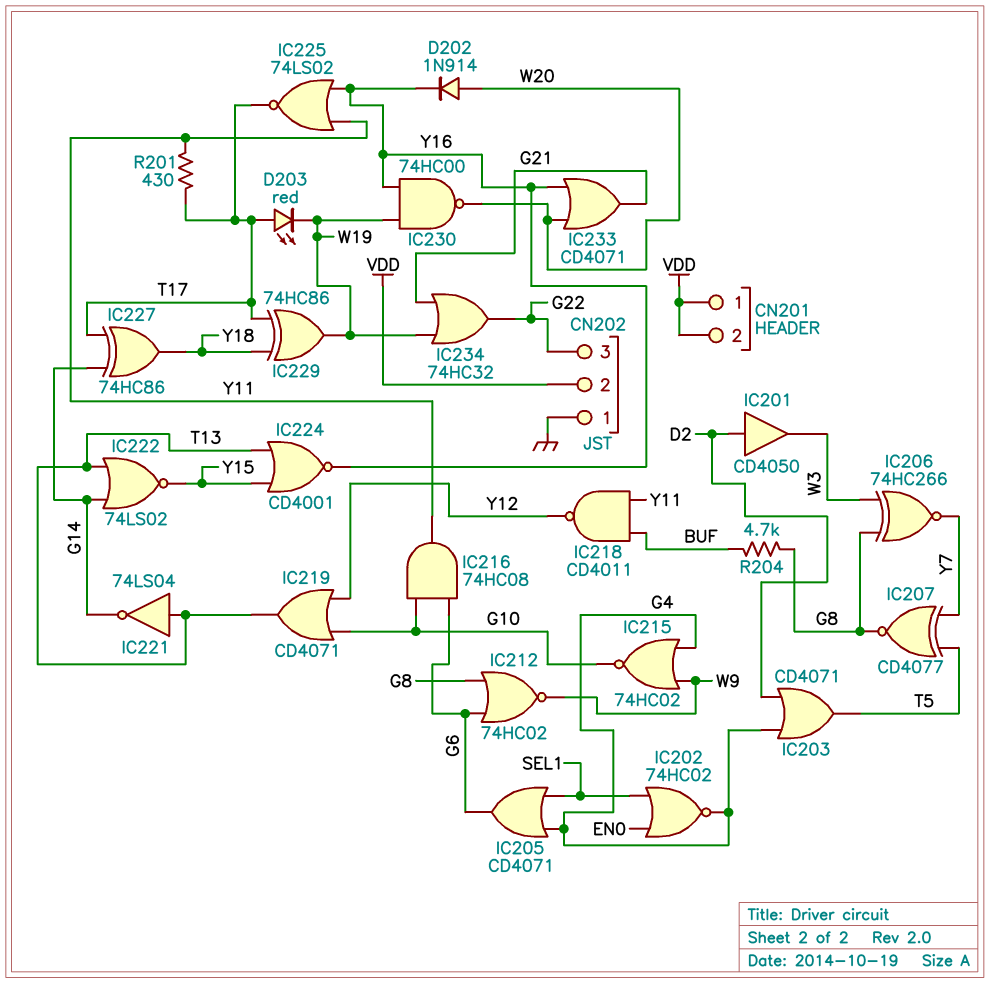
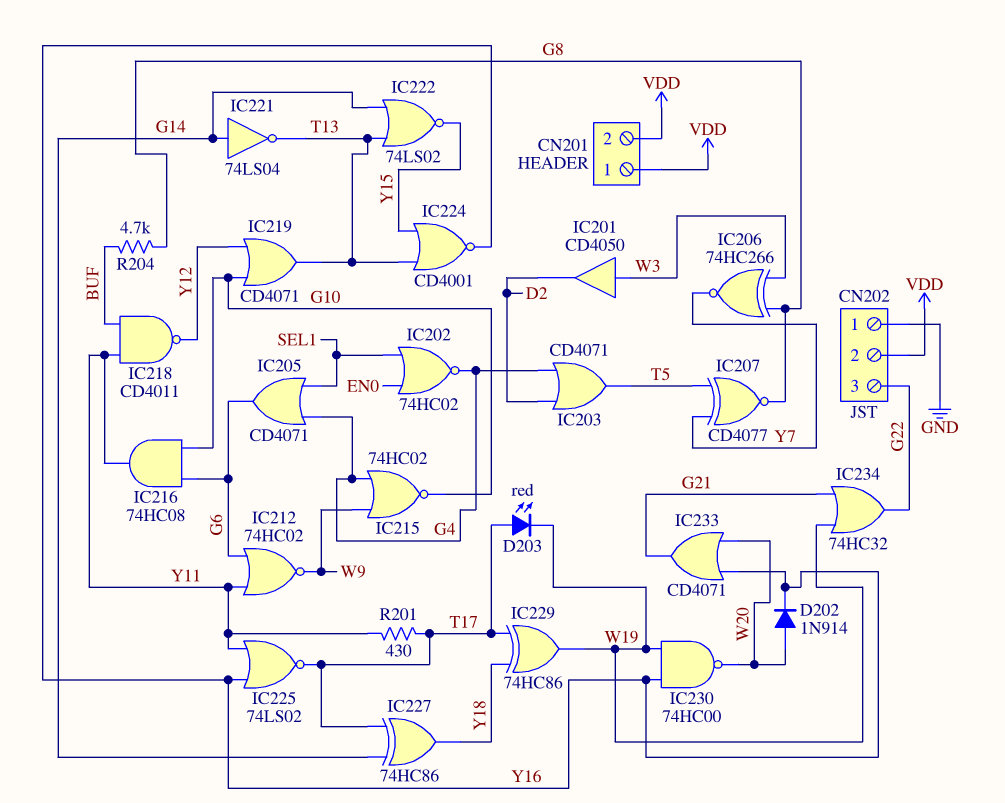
IC201: buffer CD4050 (in D2, out W3) -> buffer CD4050 (in W3, out D2)
IC212: NOR 74HC02 (in G6, in G8, out W9) -> NOR 74HC02 (in G6, in Y11, out W9)
IC221: NOT 74LS04 (in T13, out G14) -> NOT 74LS04 (in G14, out T13)

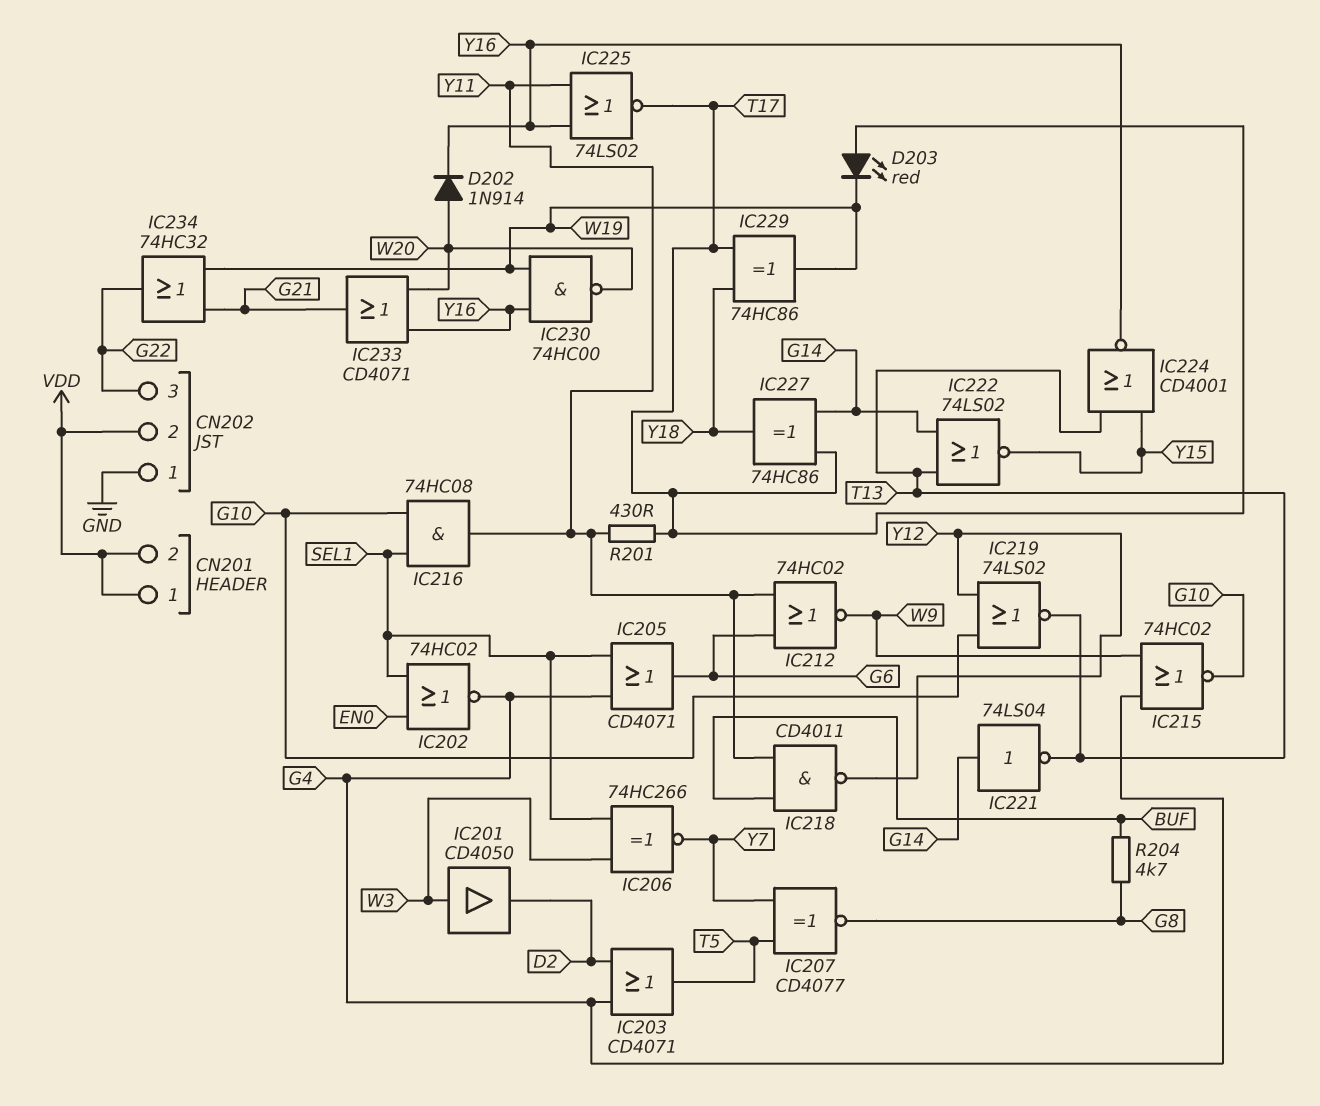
IC206: XNOR 74HC266 (in G8, in W3, out Y7) -> XNOR 74HC266 (in SEL1, in W3, out Y7)
IC216: AND 74HC08 (in G6, in G10, out Y11) -> AND 74HC08 (in G10, in SEL1, out Y11)
IC219: OR CD4071 (in G10, in Y12, out T13) -> NOR 74LS02 (in G10, in Y12, out T13)

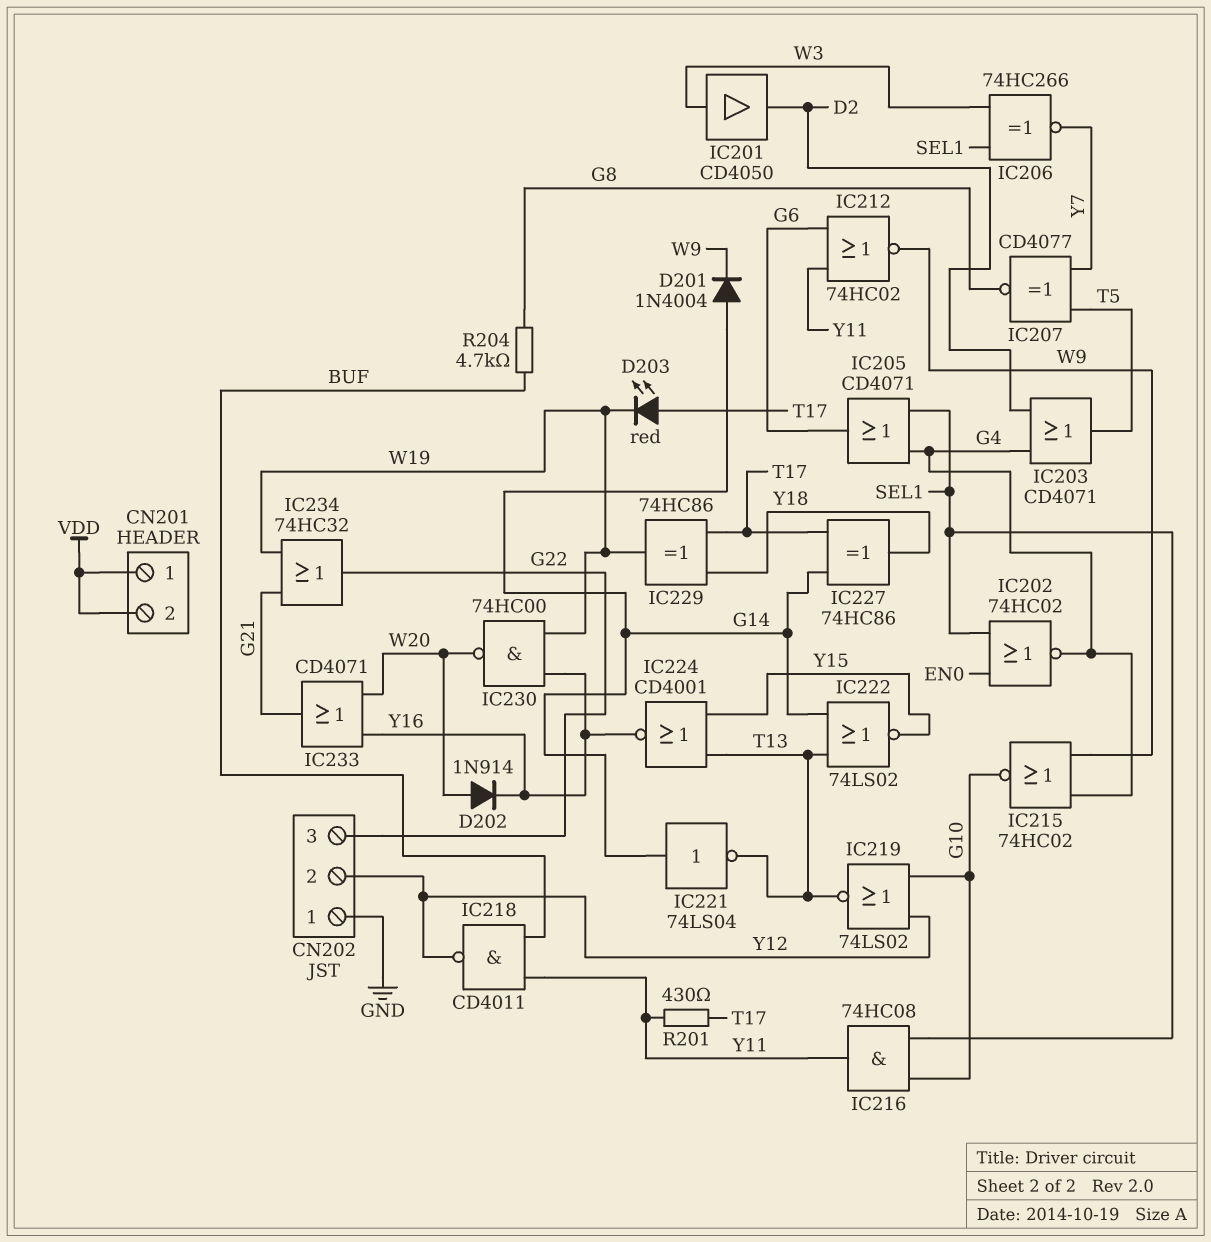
CN202 pin 2: VDD -> Y12
D201: none -> diode 1N4004 (A G14, K W9)
IC225: NOR 74LS02 (in Y11, in Y16, out T17) -> none

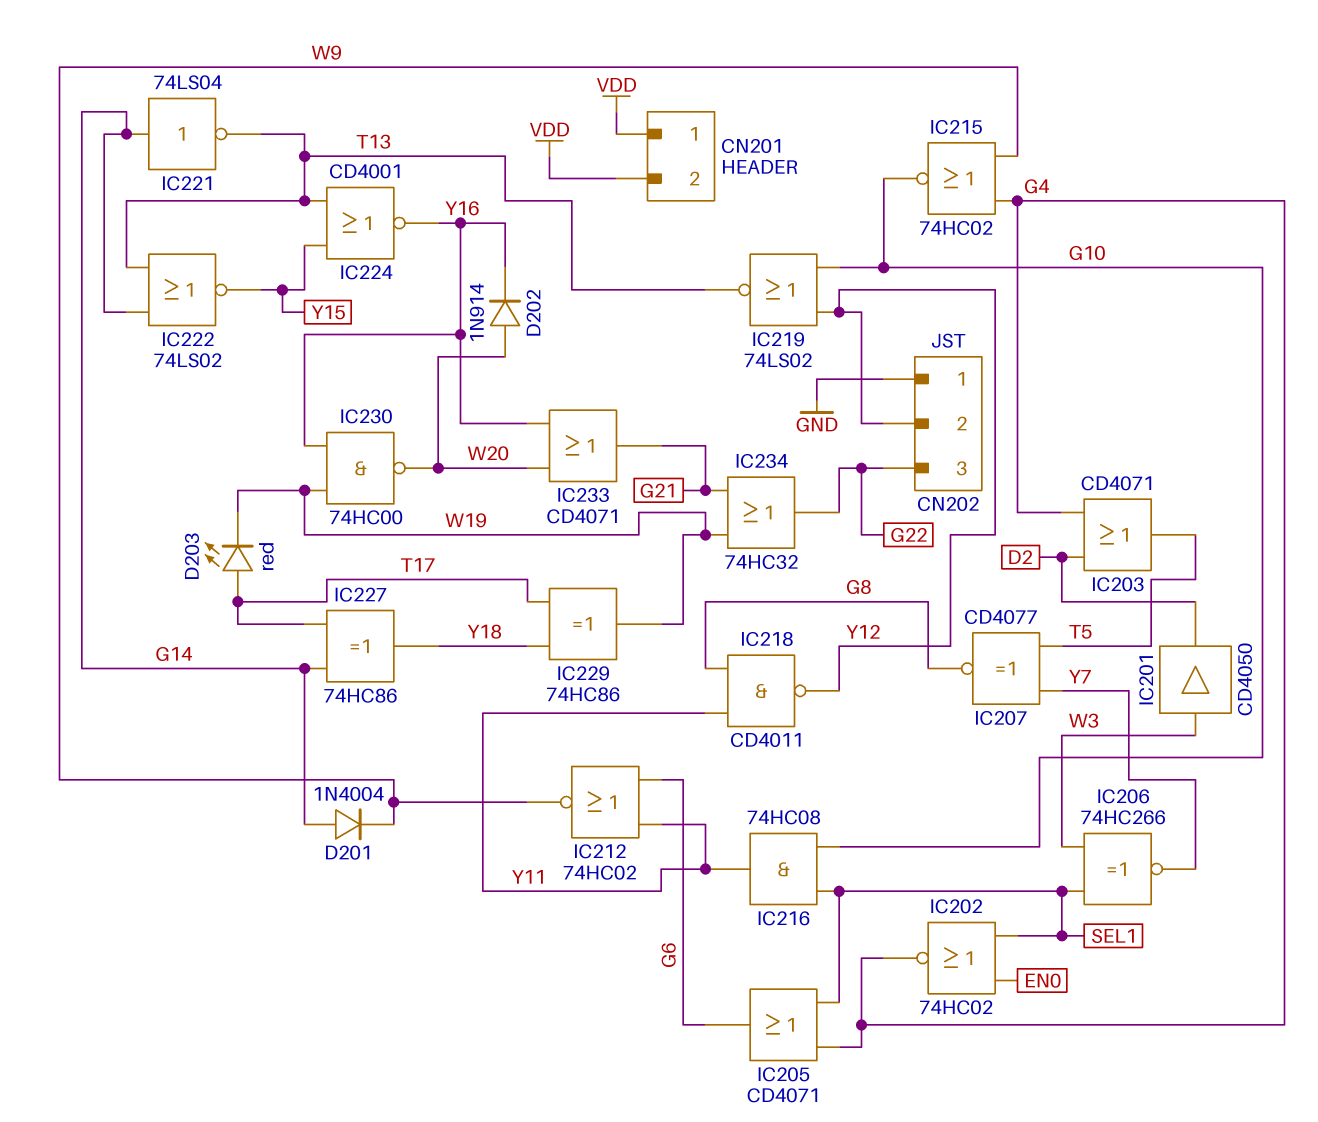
IC218: NAND CD4011 (in BUF, in Y11, out Y12) -> NAND CD4011 (in G8, in Y11, out Y12)
R201: 430 (T17, Y11) -> none
R204: 4.7k (BUF, G8) -> none

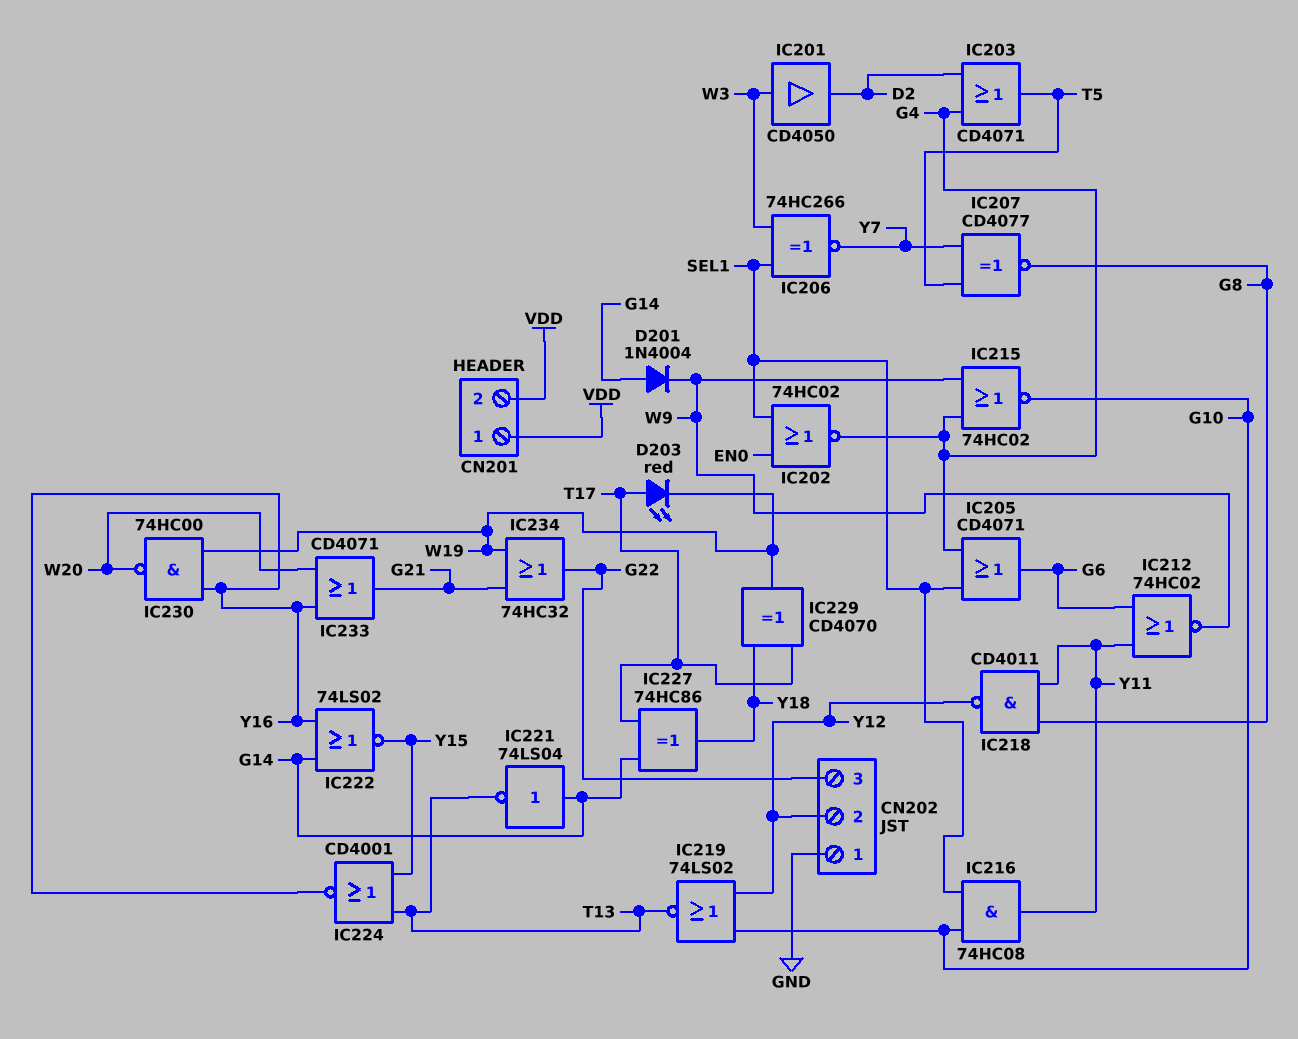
D202: diode 1N914 (A W20, K Y16) -> none
IC222: NOR 74LS02 (in G14, in T13, out Y15) -> NOR 74LS02 (in G14, in Y16, out Y15)
IC229: XOR 74HC86 (in T17, in Y18, out W19) -> XOR CD4070 (in T17, in Y18, out W19)

